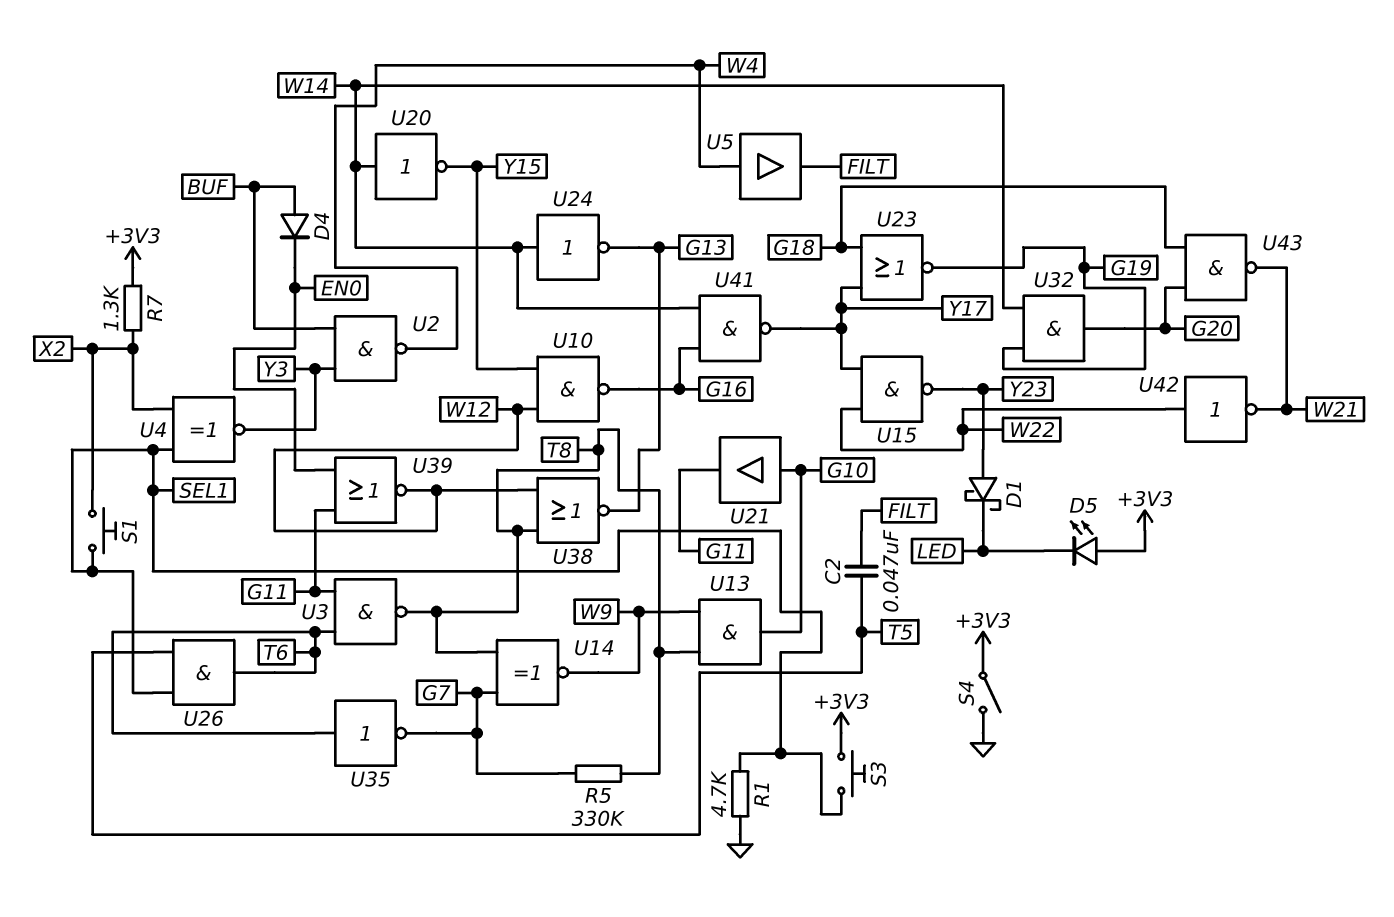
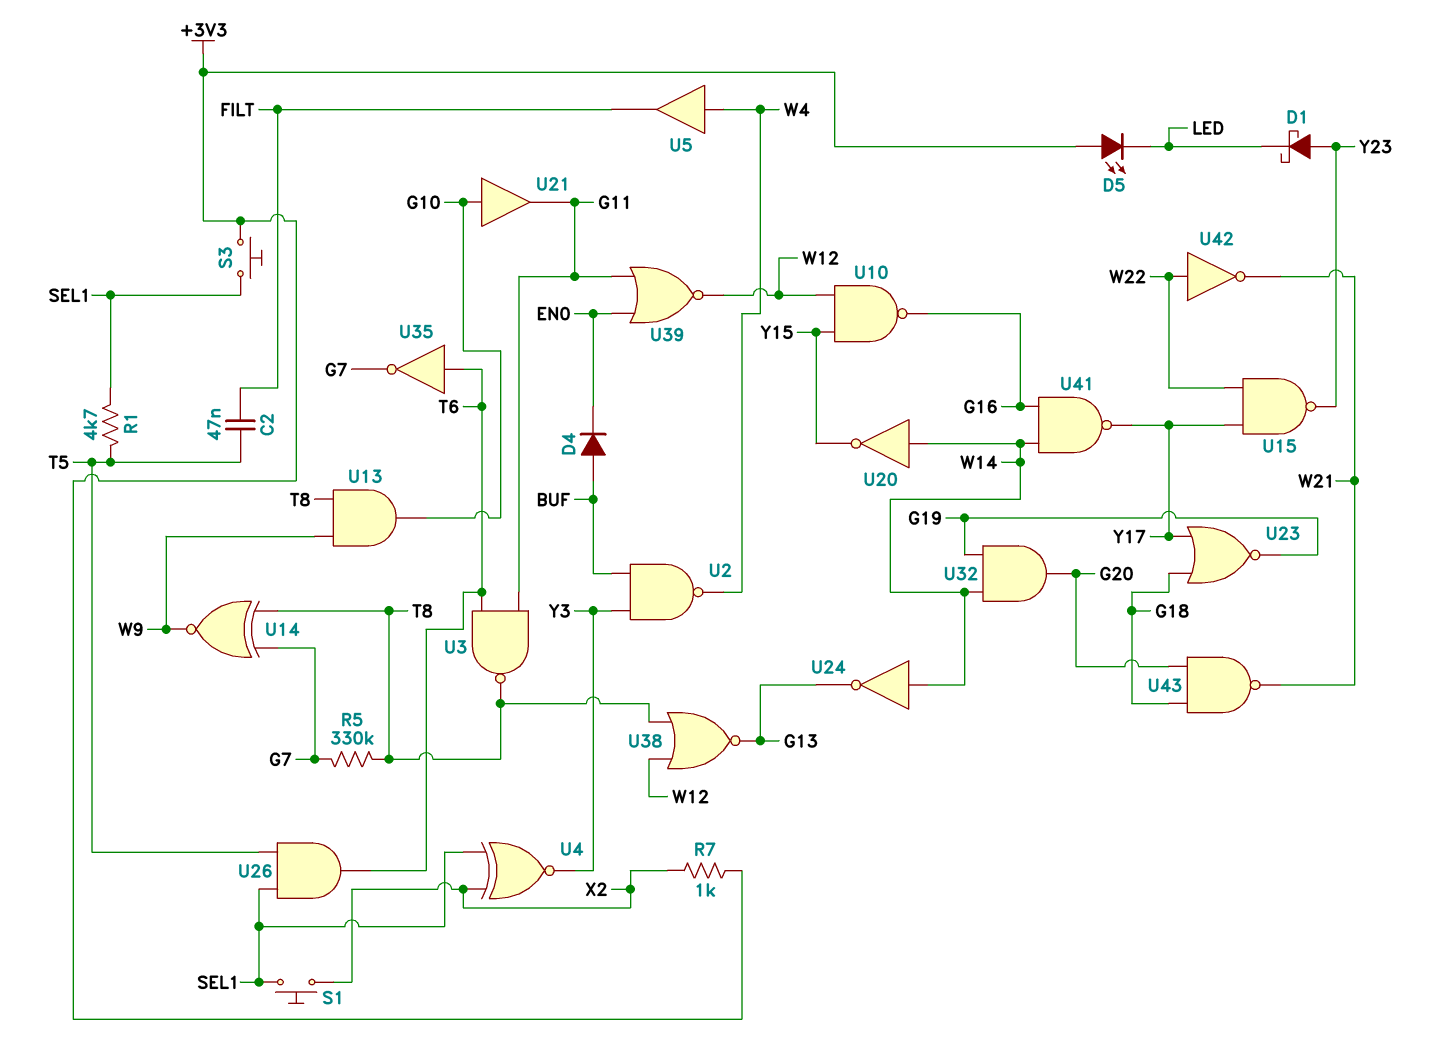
R1: 4.7k (GND, SEL1) -> 4.7k (SEL1, T5)
R7: 1.3k (+3V3, X2) -> 1k (+3V3, X2)
S4: switch (+3V3, GND) -> none

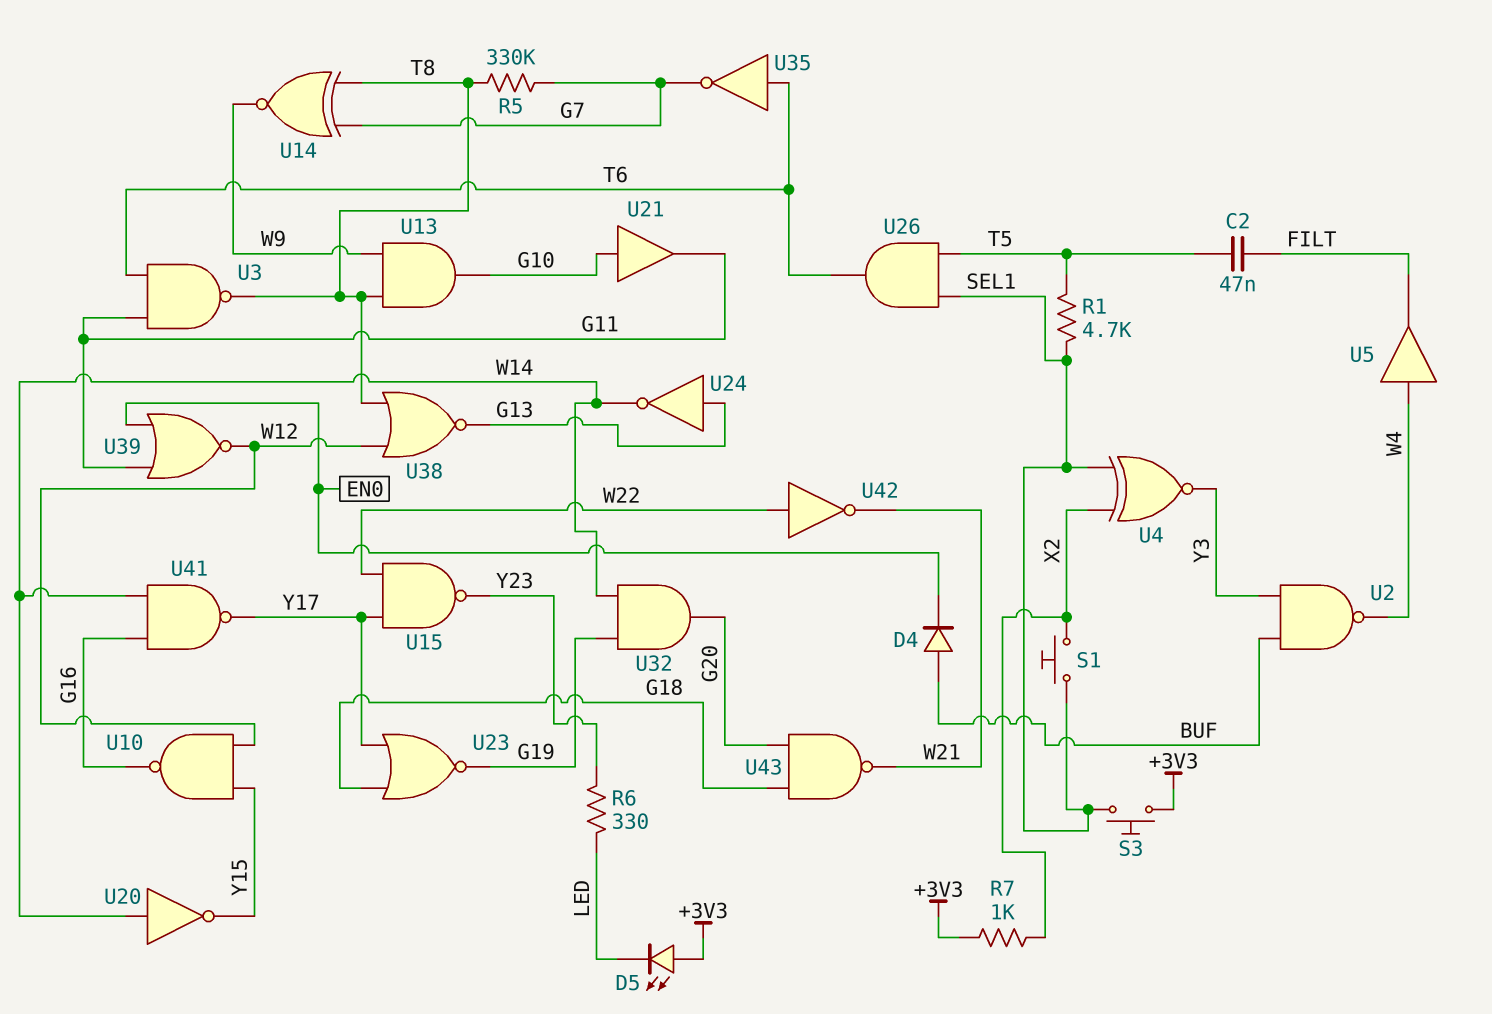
D1: schottky (A Y23, K LED) -> none
R6: none -> 330 (LED, Y23)
U24: NOT (in W14, out G13) -> NOT (in G13, out W14)

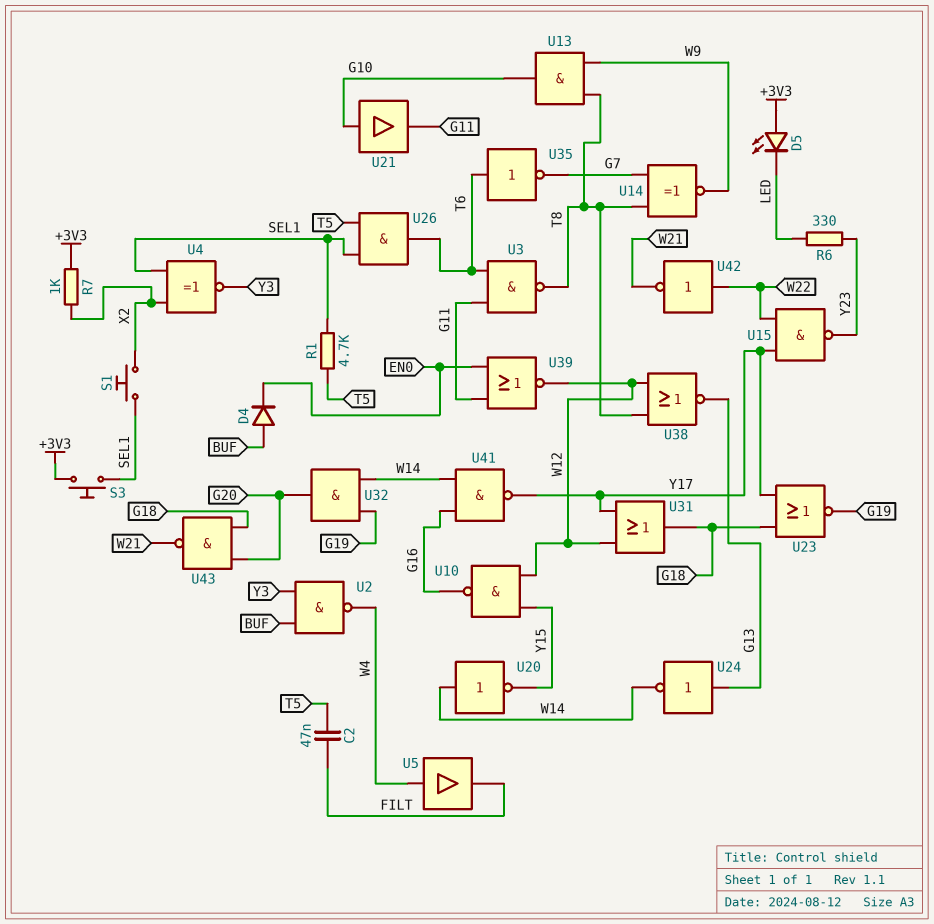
R5: 330k (G7, T8) -> none
U31: none -> OR (in W12, in Y17, out G18)

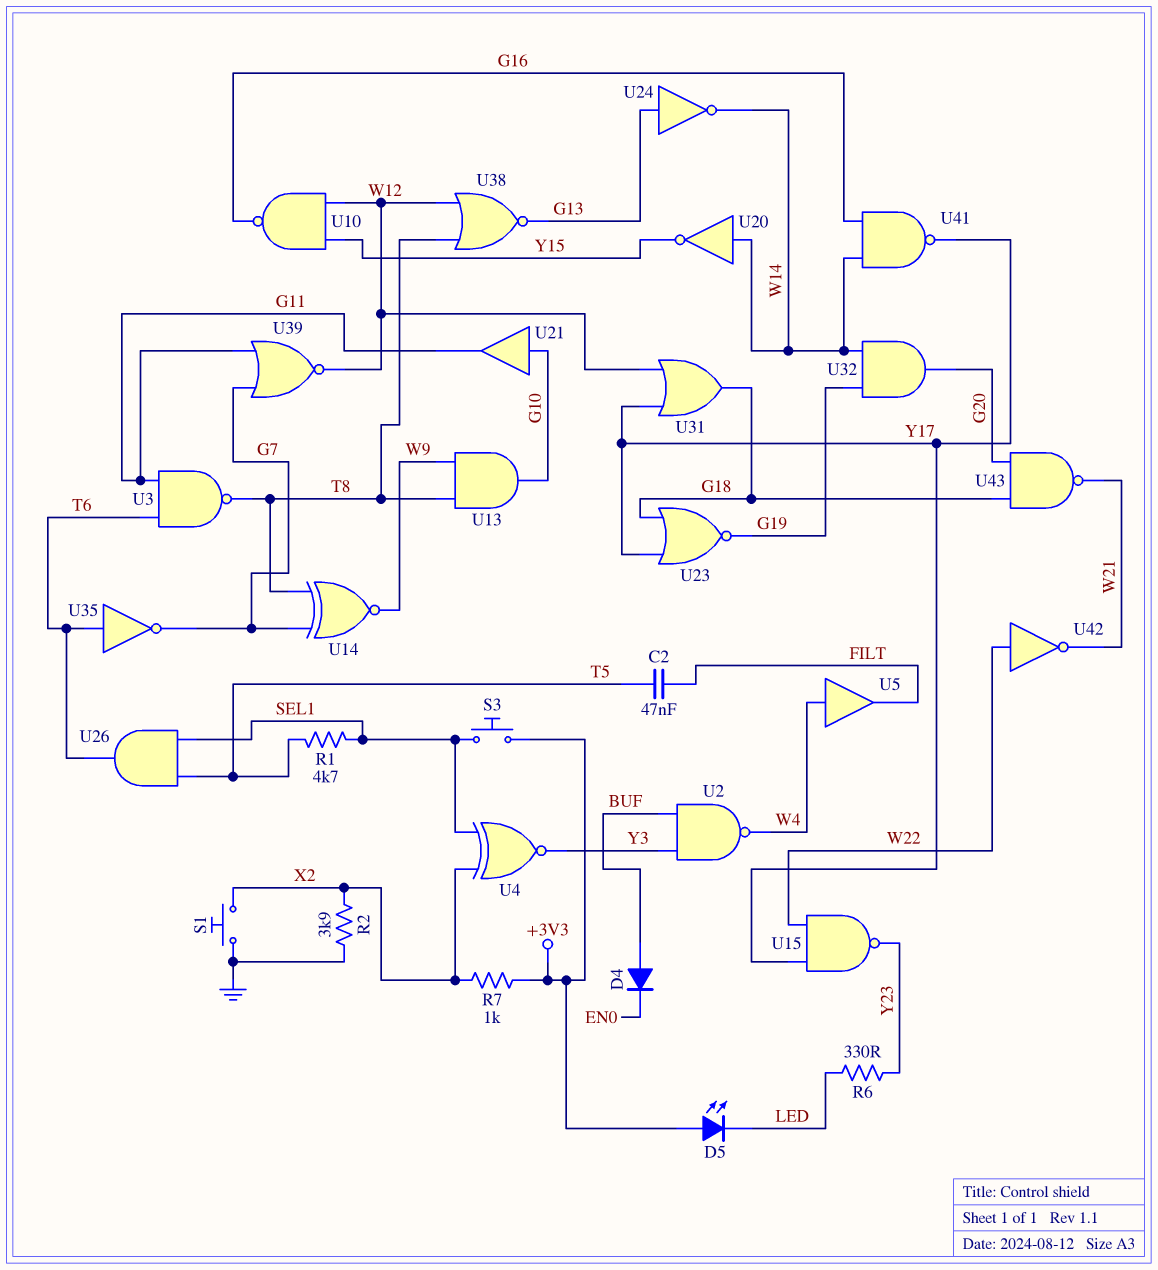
R2: none -> 3.9k (GND, X2)
S1: button (SEL1, X2) -> button (GND, X2)
U39: NOR (in EN0, in G11, out W12) -> NOR (in G7, in G11, out W12)

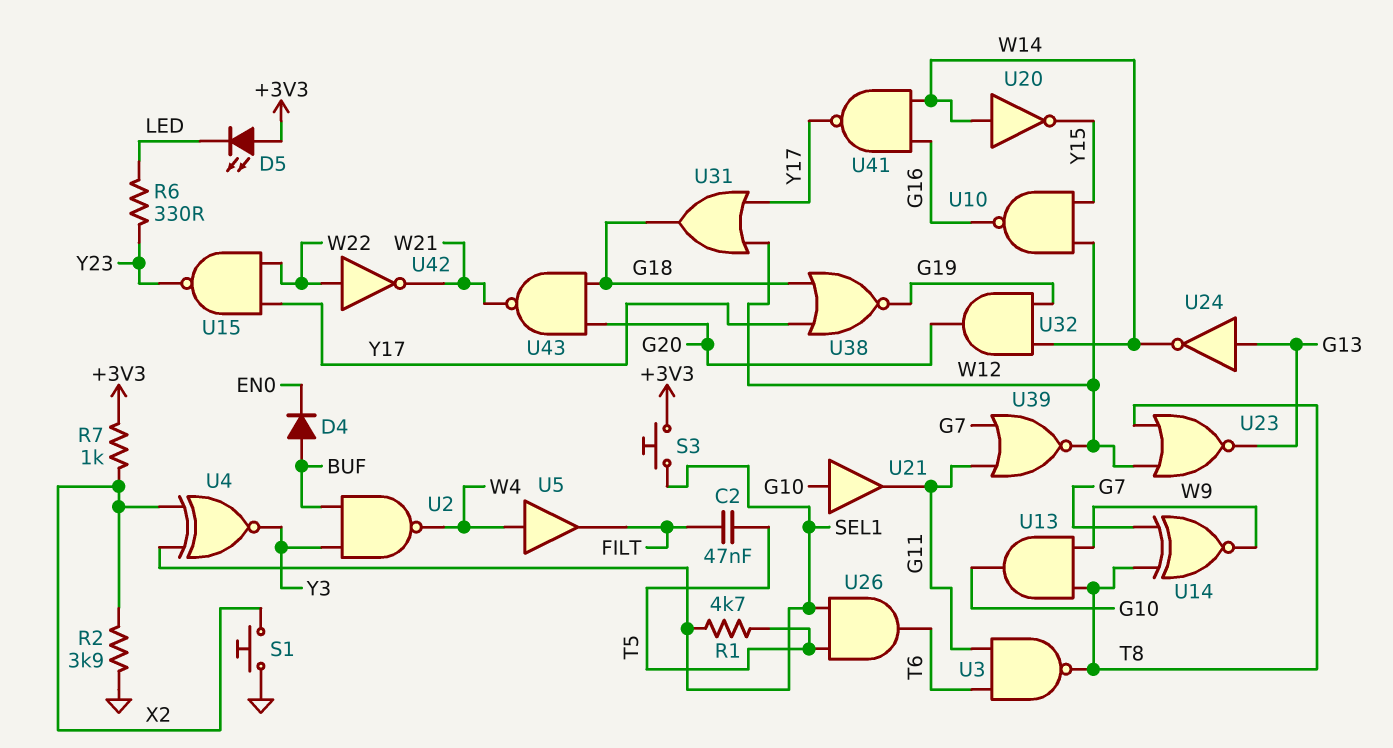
U23: NOR (in G18, in Y17, out G19) -> NOR (in T8, in W12, out G13)
U35: NOT (in T6, out G7) -> none
U38: NOR (in T8, in W12, out G13) -> NOR (in G18, in Y17, out G19)

